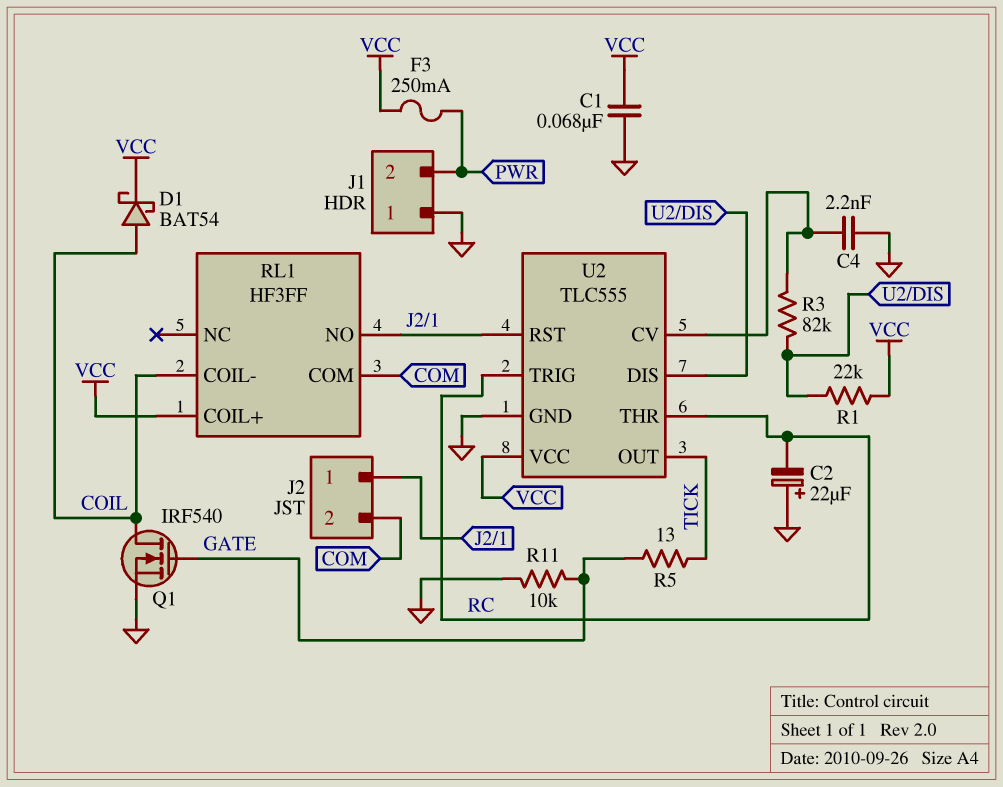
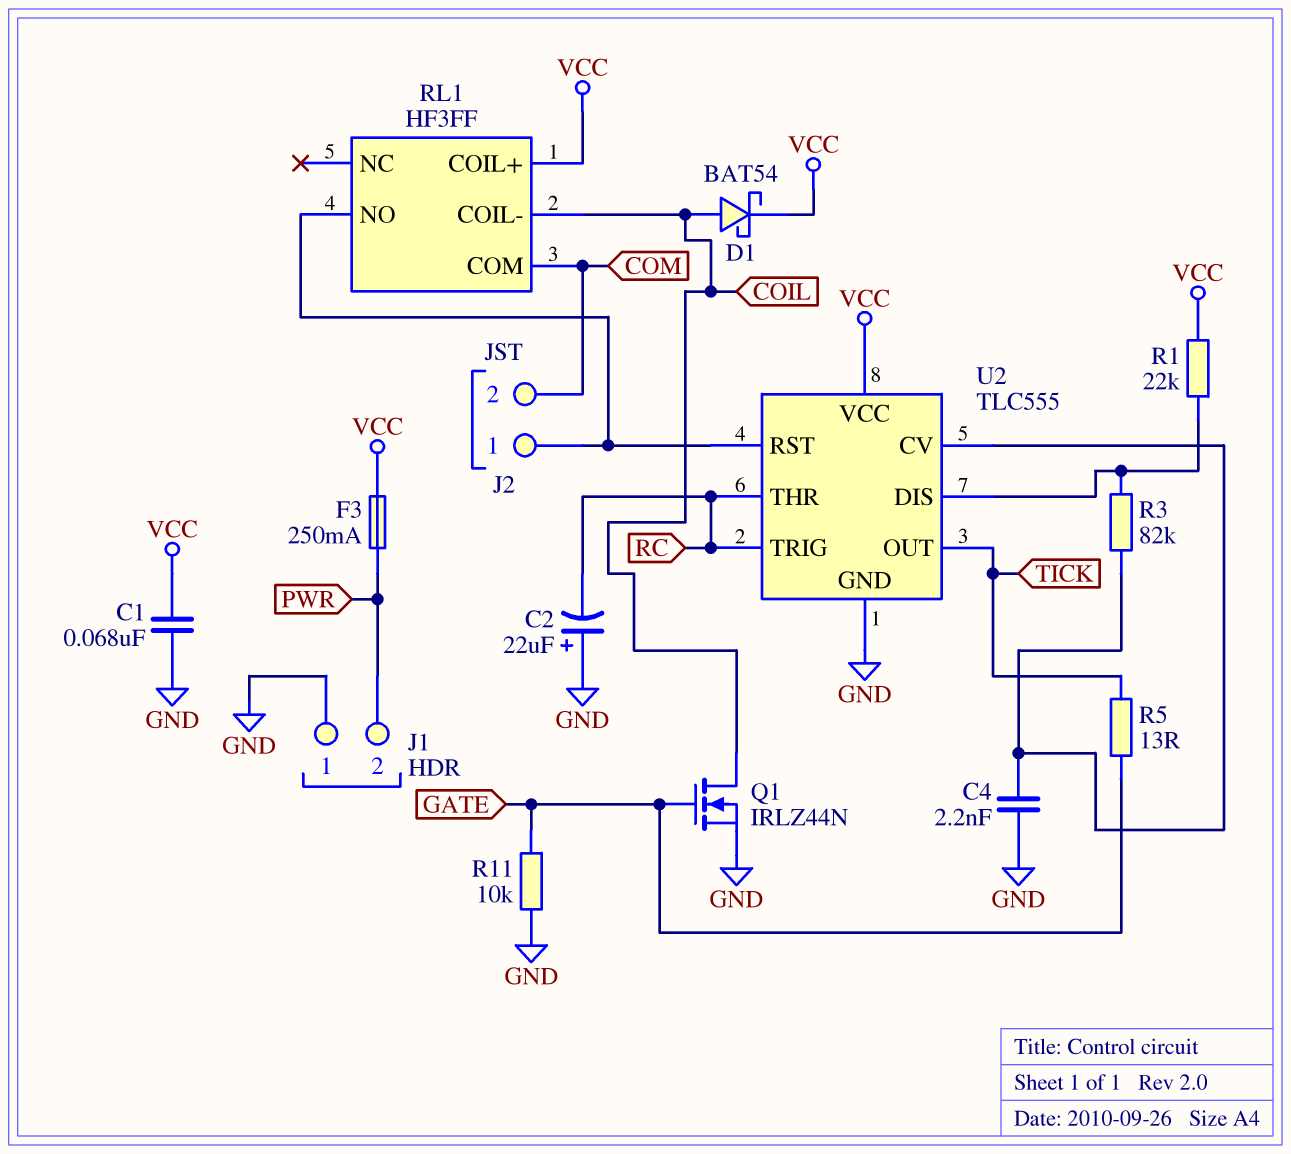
Q1: NMOS IRF540 (G GATE, D COIL, S GND) -> NMOS IRLZ44N (G GATE, D COIL, S GND)

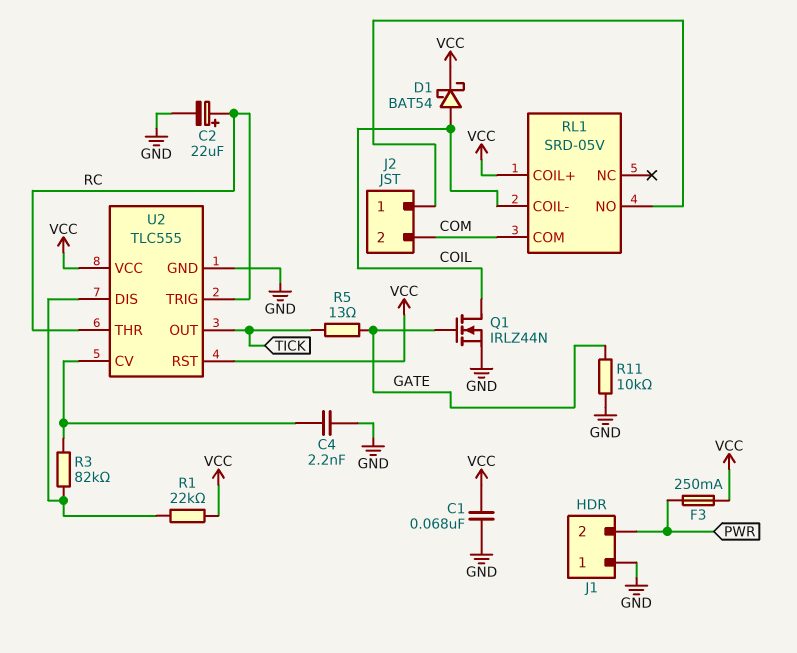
C2: 22uF (plus GND, minus RC) -> 22uF (plus RC, minus GND)
RL1: HF3FF -> SRD-05V
U2 pin RST: J2/1 -> VCC

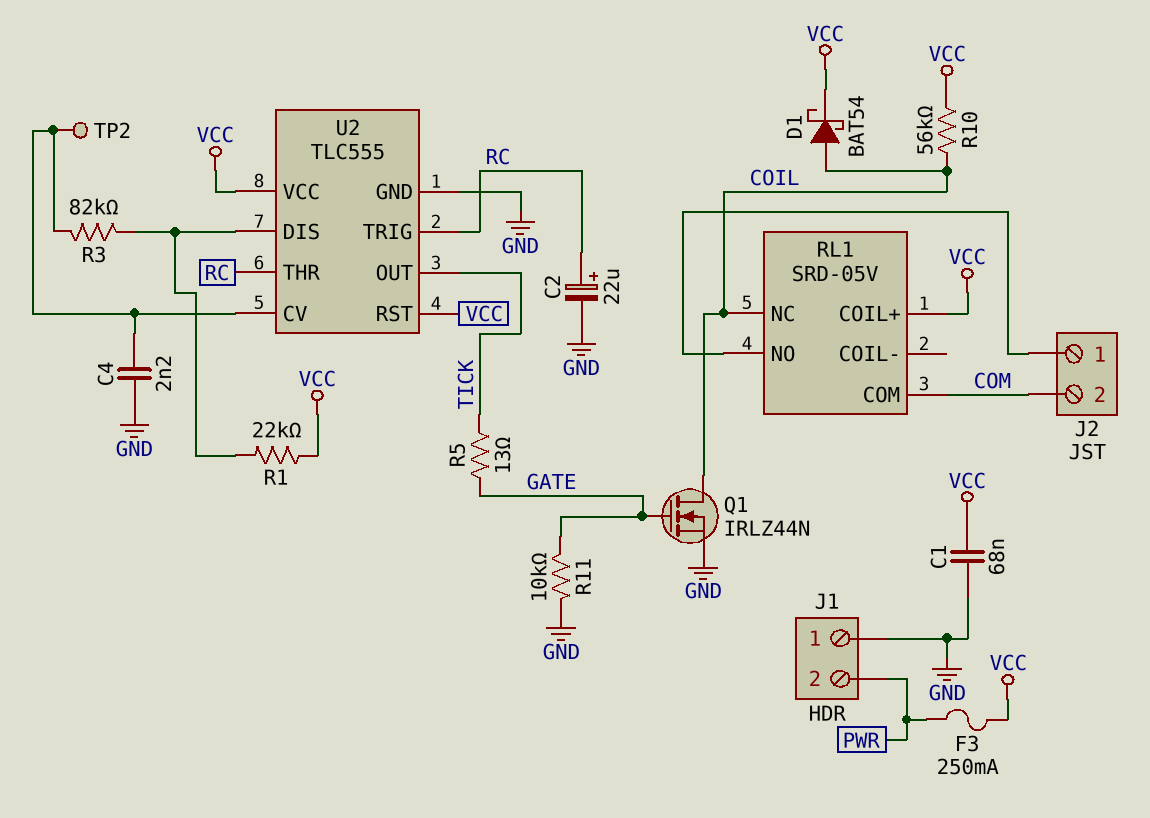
R10: none -> 56k (COIL, VCC)
RL1 pin COIL-: COIL -> none
RL1 pin NC: none -> COIL
TP2: none -> test point (U2/CV)

